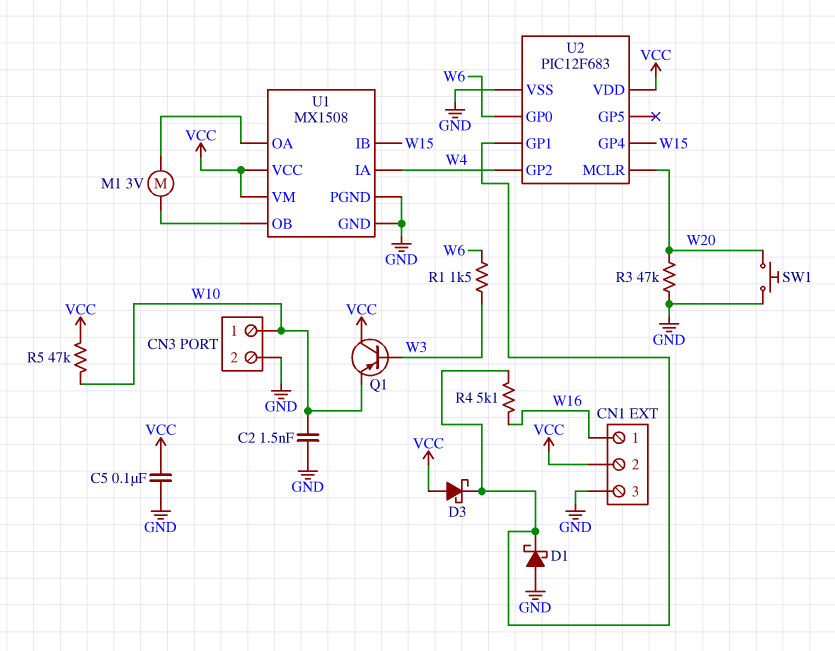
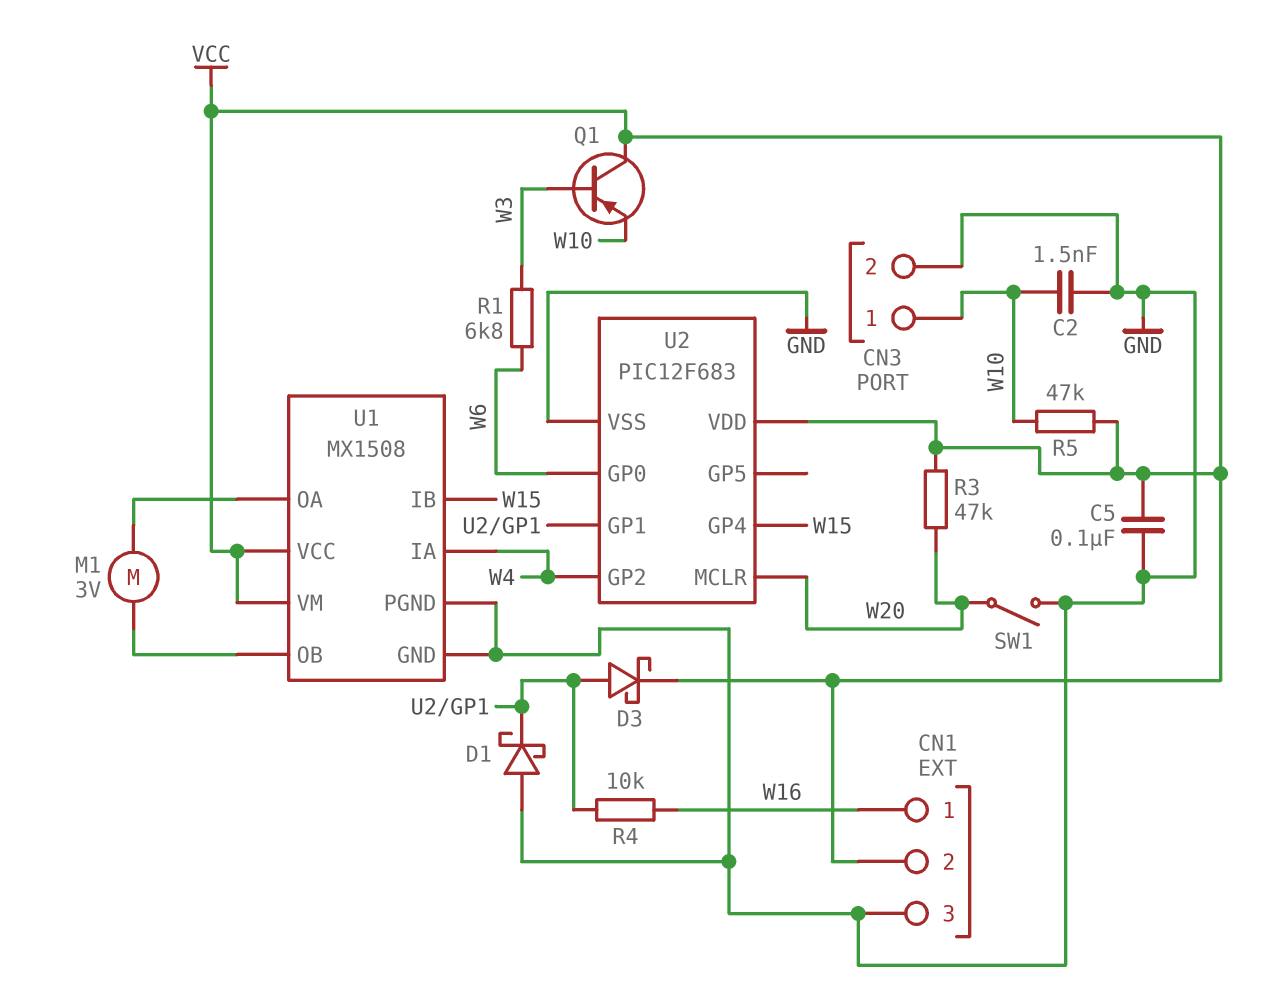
D3: schottky (A VCC, K U2/GP1) -> schottky (A U2/GP1, K VCC)
R1: 1.5k (W3, W6) -> 6.8k (W3, W6)
R3: 47k (GND, W20) -> 47k (VCC, W20)
R4: 5.1k (U2/GP1, W16) -> 10k (U2/GP1, W16)
SW1: button (GND, W20) -> switch (GND, W20)

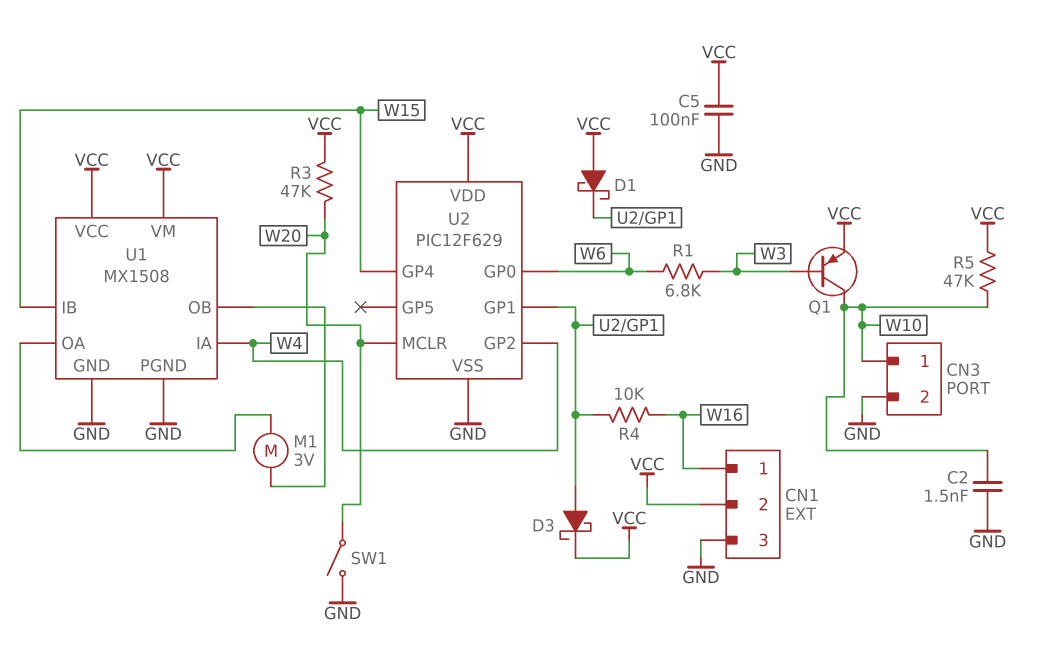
D1: schottky (A GND, K U2/GP1) -> schottky (A VCC, K U2/GP1)
Q1: PNP (B W3, C VCC, E W10) -> PNP (B W3, C W10, E VCC)
U2: PIC12F683 -> PIC12F629

